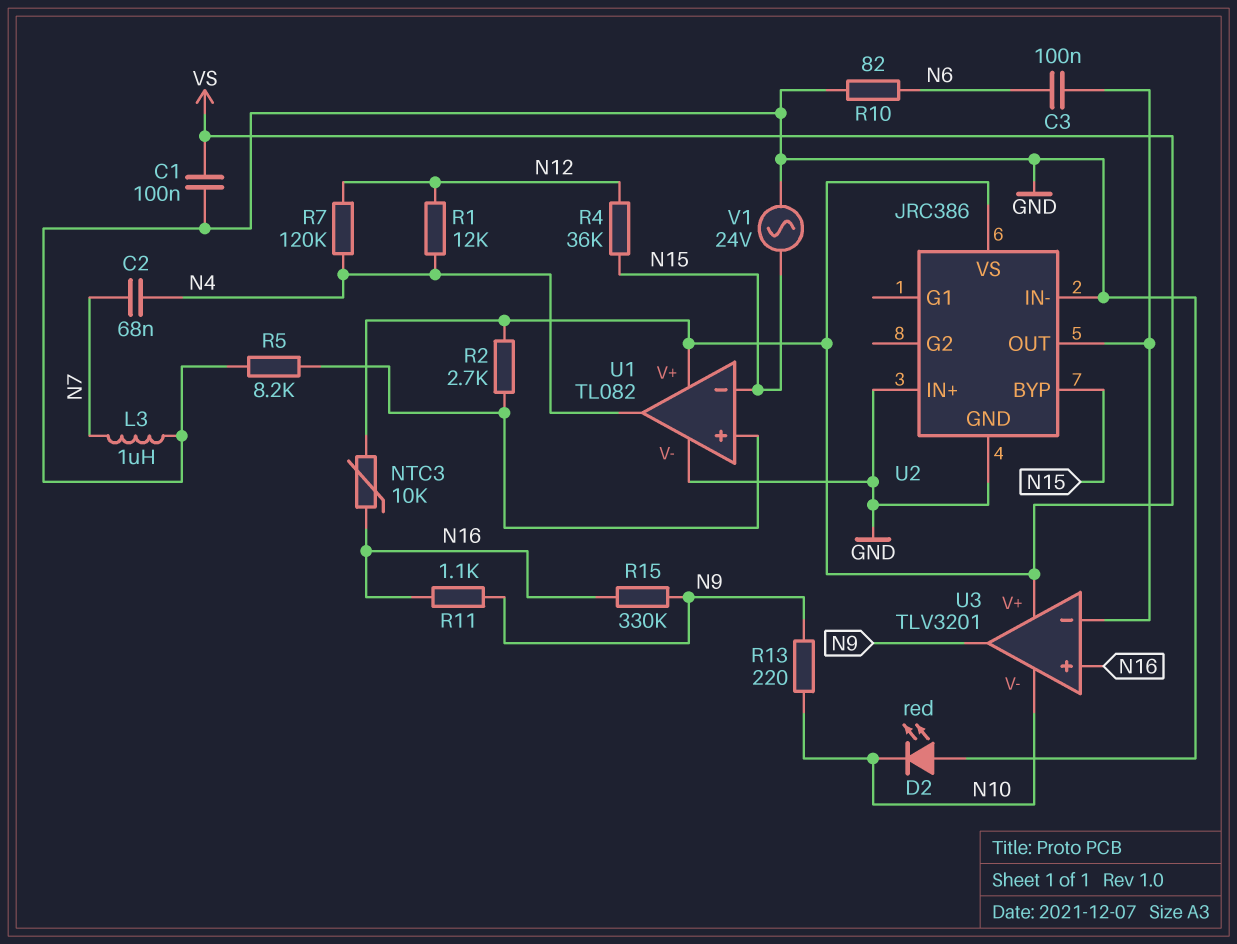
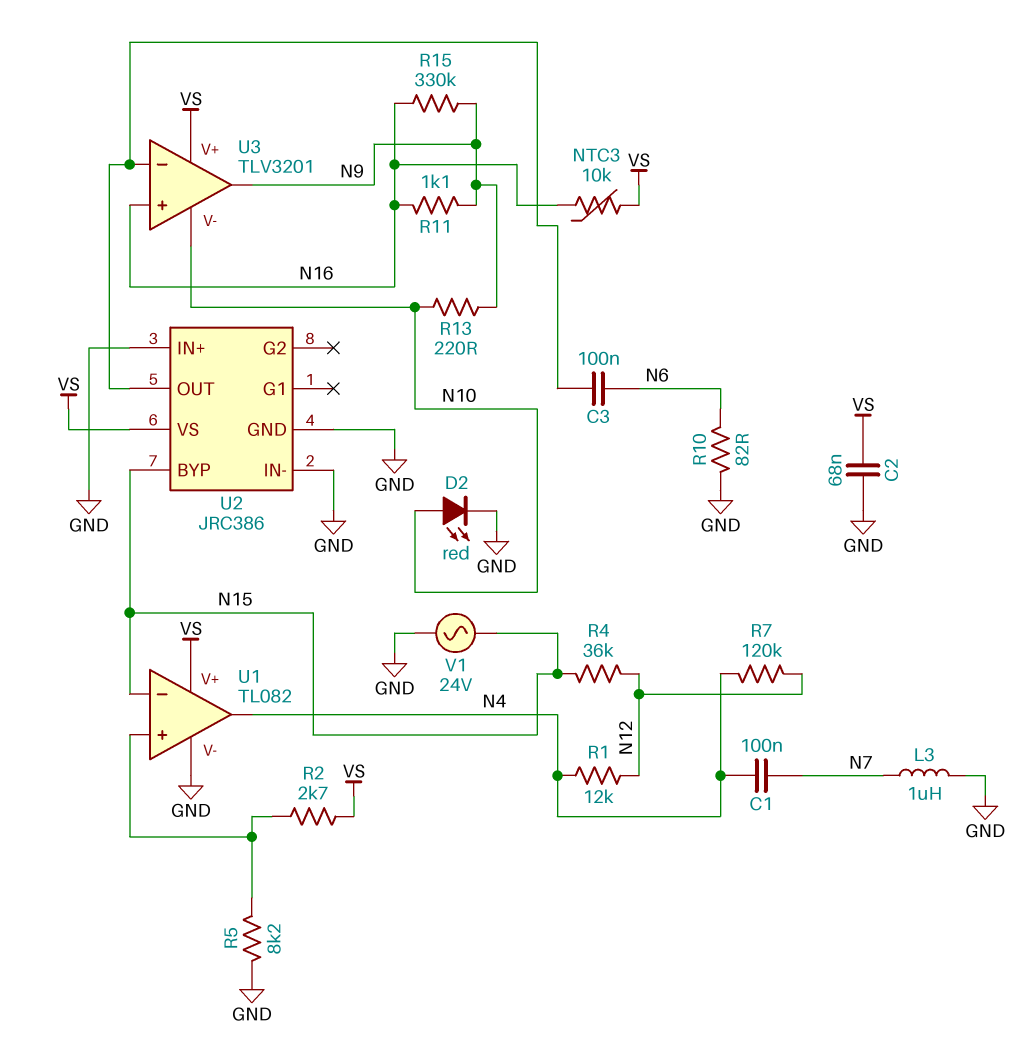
C1: 100nF (GND, VS) -> 100nF (N4, N7)
C2: 68nF (N4, N7) -> 68nF (GND, VS)
D2: LED red (A GND, K N10) -> LED red (A N10, K GND)

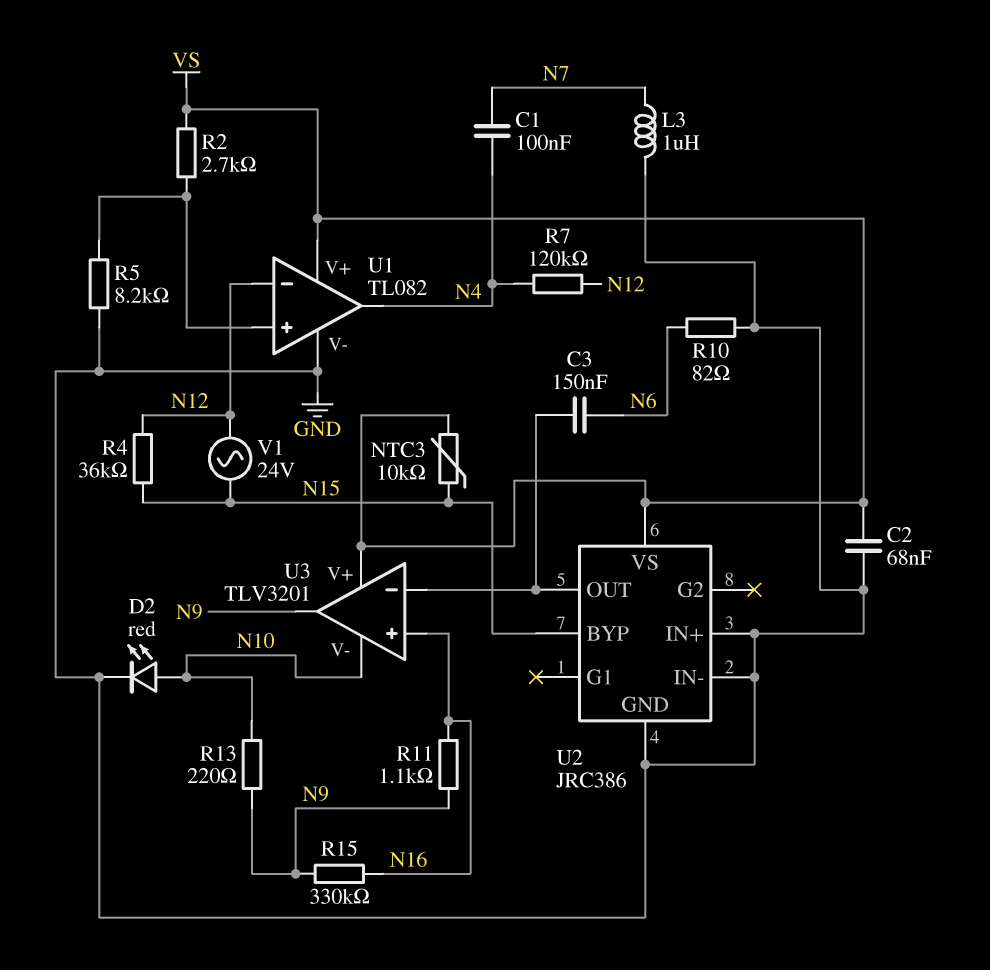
C3: 100nF (N6, U2/OUT) -> 150nF (N6, U2/OUT)
NTC3: 10k (N16, VS) -> 10k (N15, VS)
R1: 12k (N4, N12) -> none
U1 pin in-: N15 -> N12
V1: AC 24V (GND, N15) -> AC 24V (N12, N15)

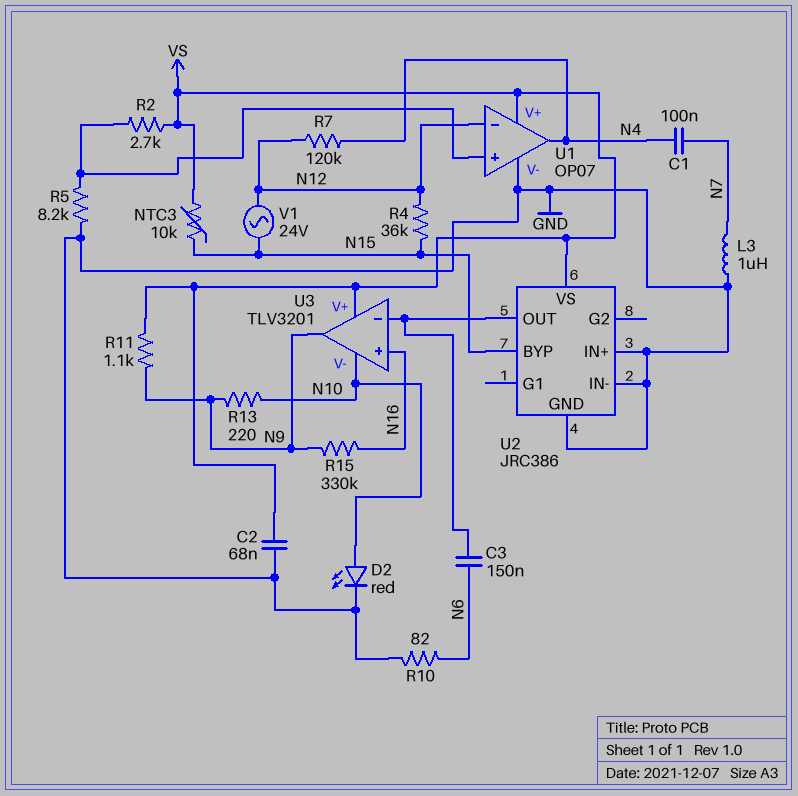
R11: 1.1k (N9, N16) -> 1.1k (N9, VS)
U1: TL082 -> OP07

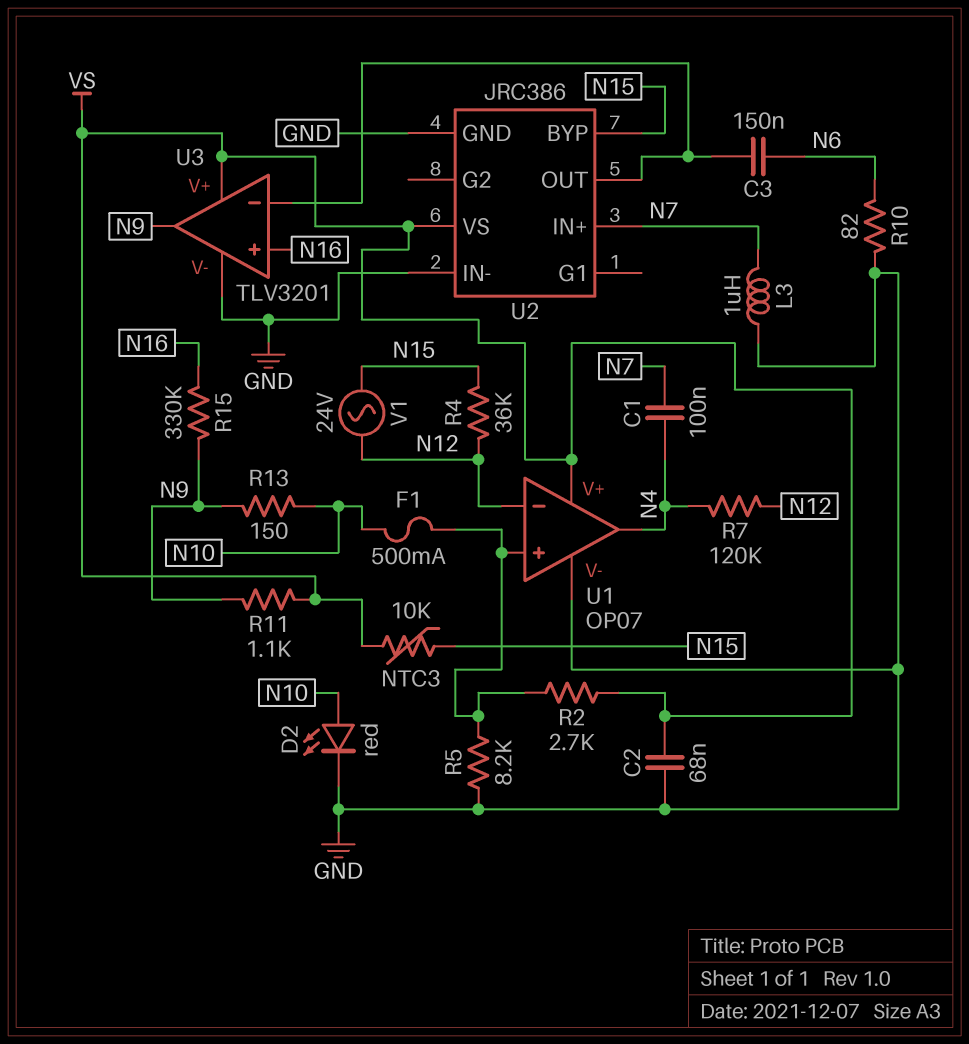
F1: none -> 500mA (N10, U1/in+)
R13: 220 (N9, N10) -> 150 (N9, N10)
U2 pin IN+: GND -> N7
U3 pin V-: N10 -> GND

